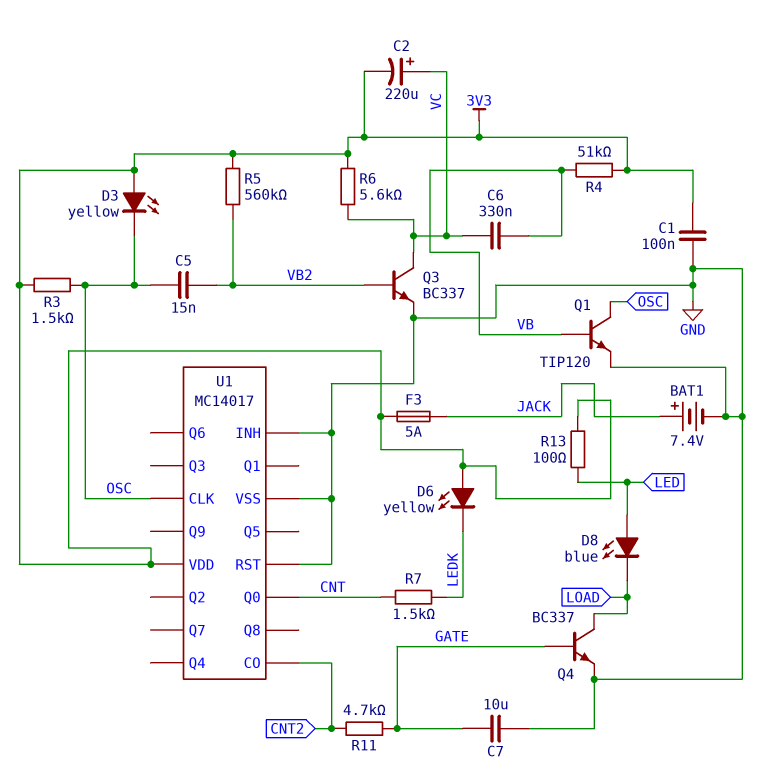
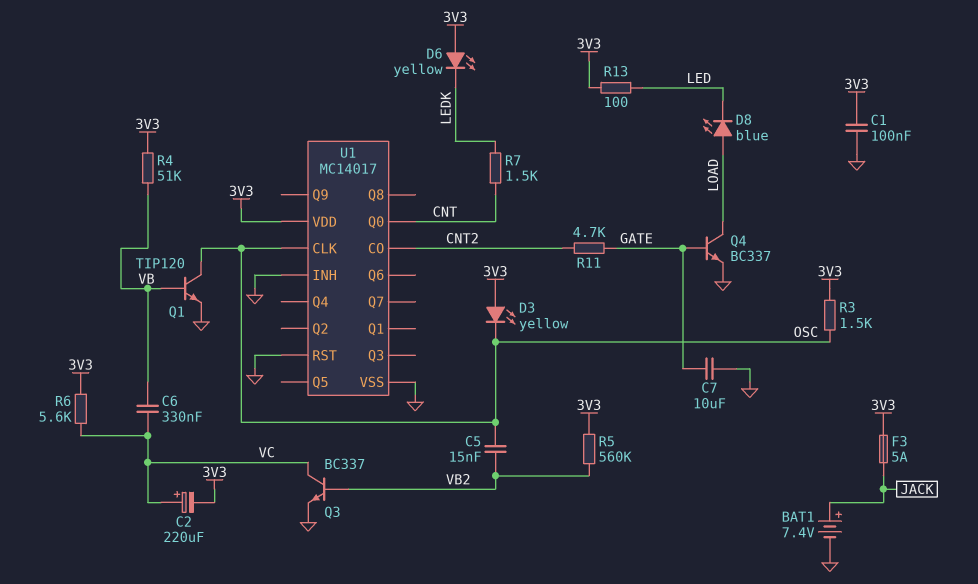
D8: LED blue (A LED, K LOAD) -> LED blue (A LOAD, K LED)

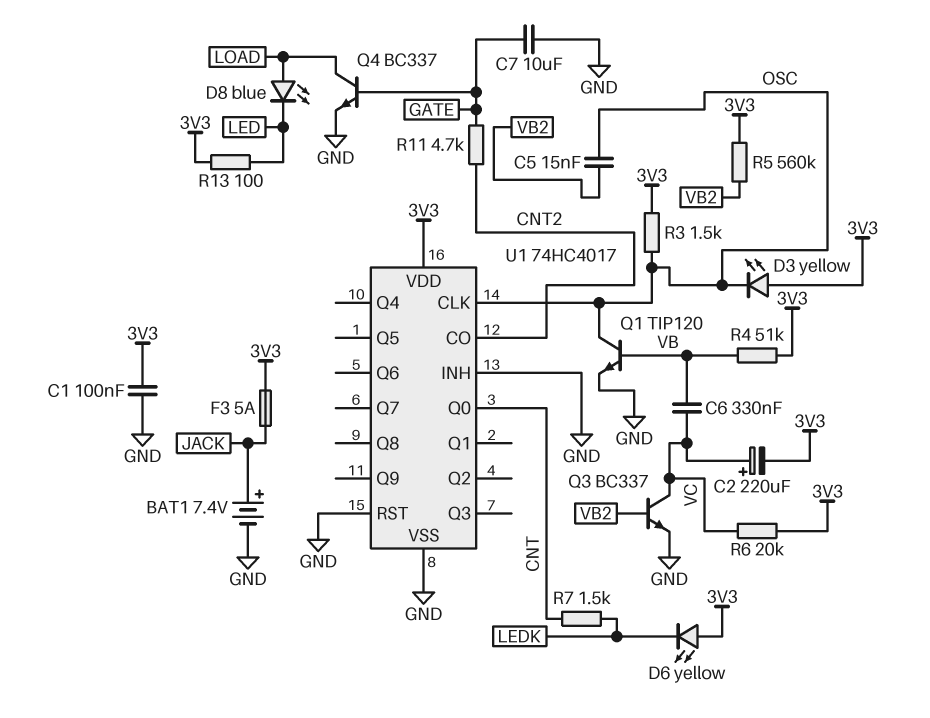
R6: 5.6k (3V3, VC) -> 20k (3V3, VC)
U1: MC14017 -> 74HC4017

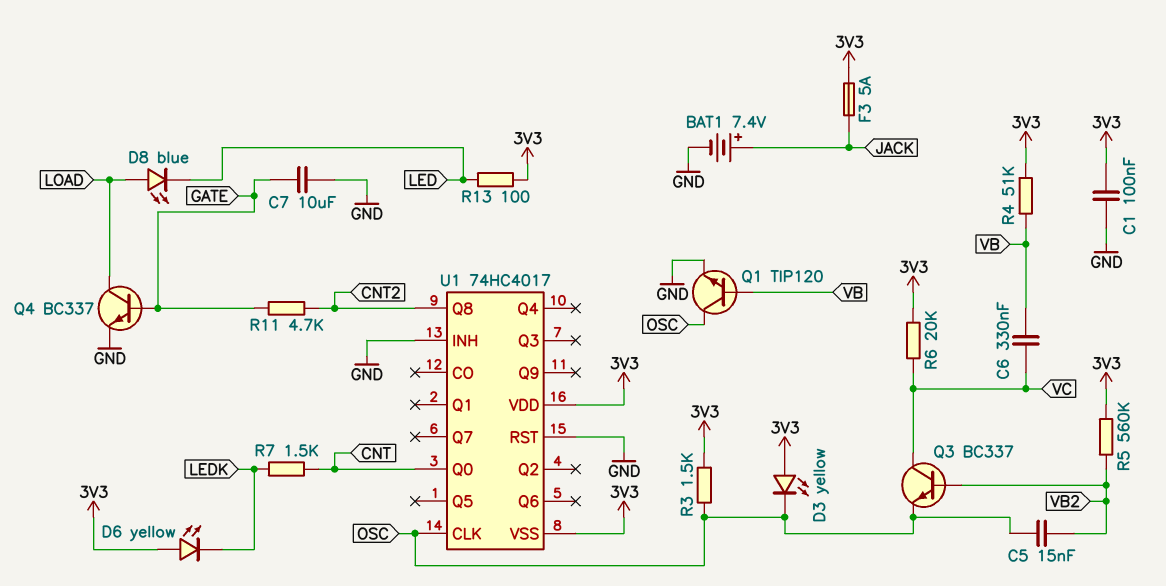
C2: 220uF (plus VC, minus 3V3) -> none
Q3: NPN BC337 (B VB2, C VC, E GND) -> NPN BC337 (B VB2, C VC, E OSC)
U1 pin CO: CNT2 -> none
U1 pin Q8: none -> CNT2
U1 pin VSS: GND -> 3V3

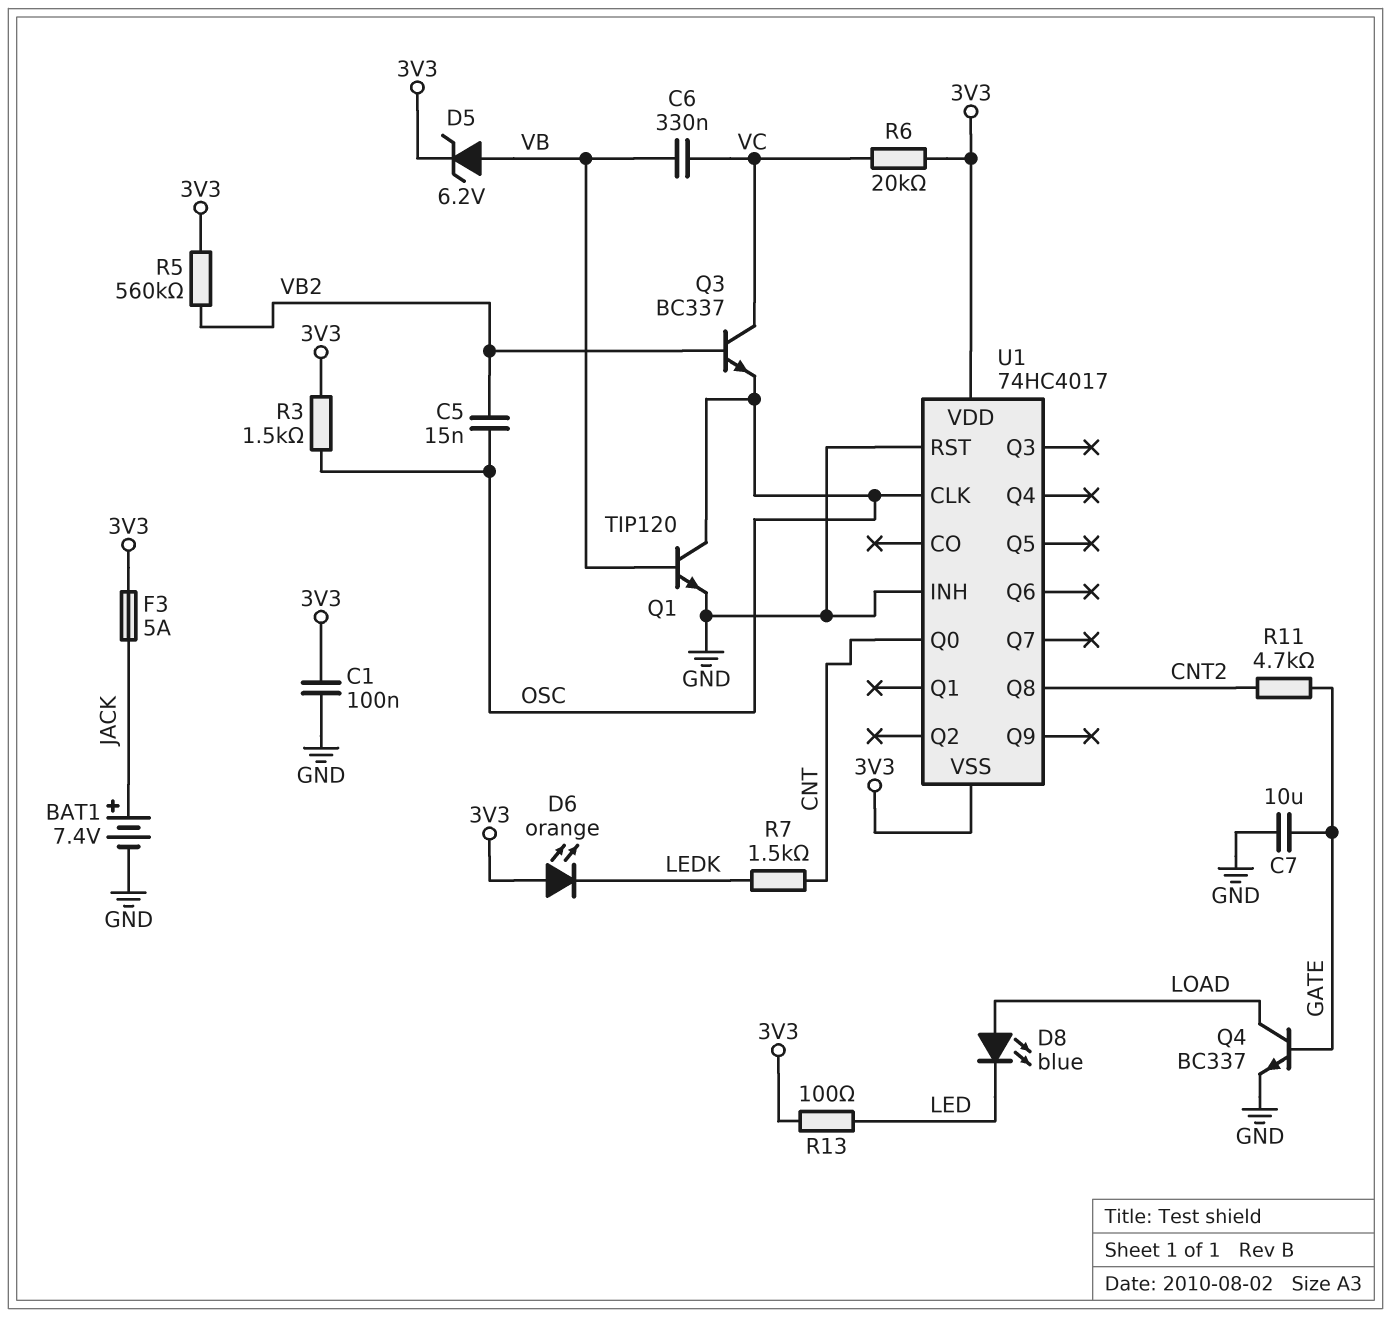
D3: LED yellow (A 3V3, K OSC) -> none
D5: none -> zener 6.2V (A VB, K 3V3)
D6: LED yellow (A 3V3, K LEDK) -> LED orange (A 3V3, K LEDK)
R4: 51k (3V3, VB) -> none

